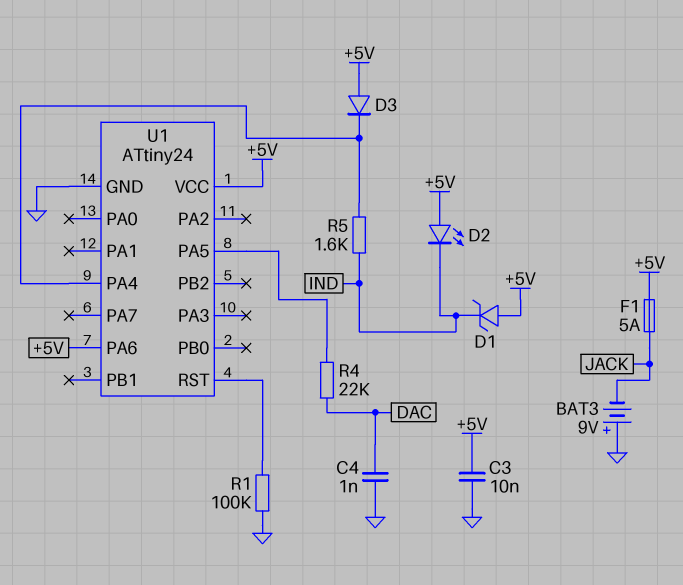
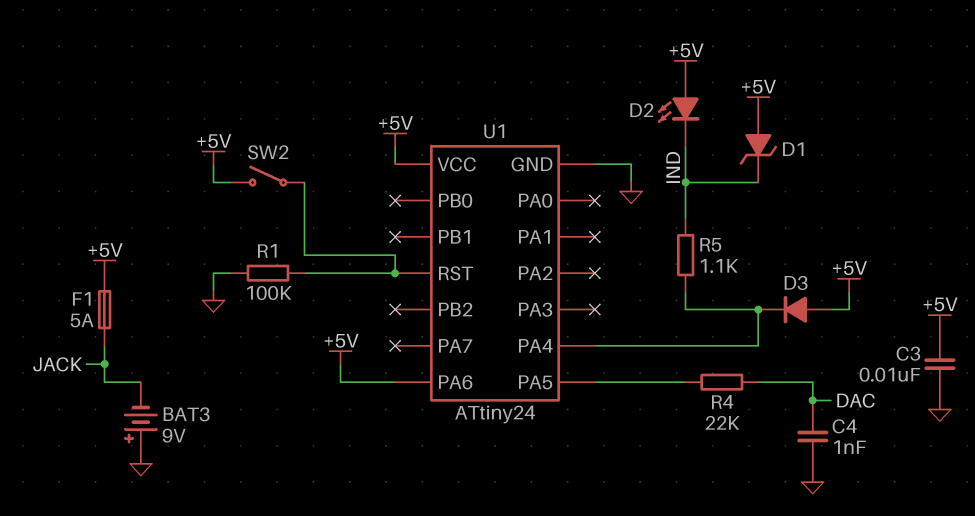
R5: 1.6k (IND, U1/PA4) -> 1.1k (IND, U1/PA4)
SW2: none -> switch (+5V, U1/RST)

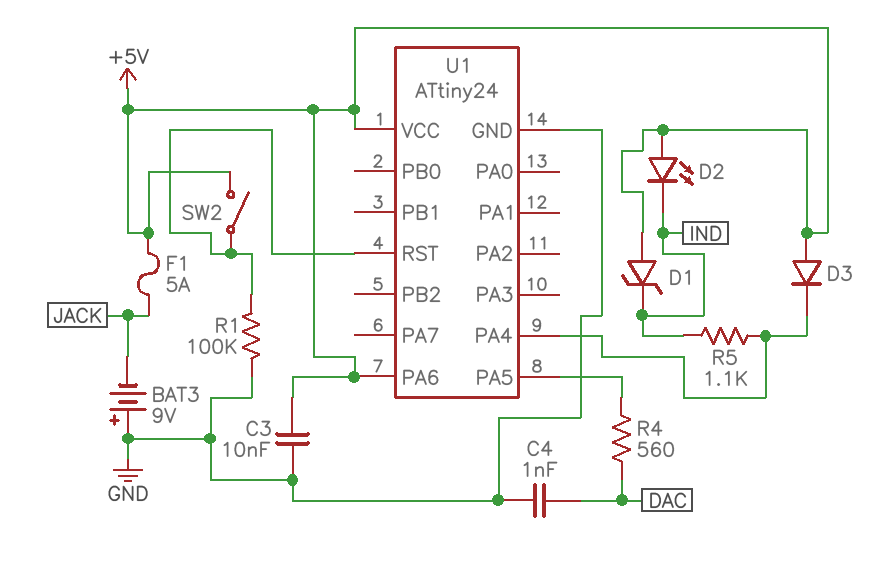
R4: 22k (DAC, U1/PA5) -> 560 (DAC, U1/PA5)

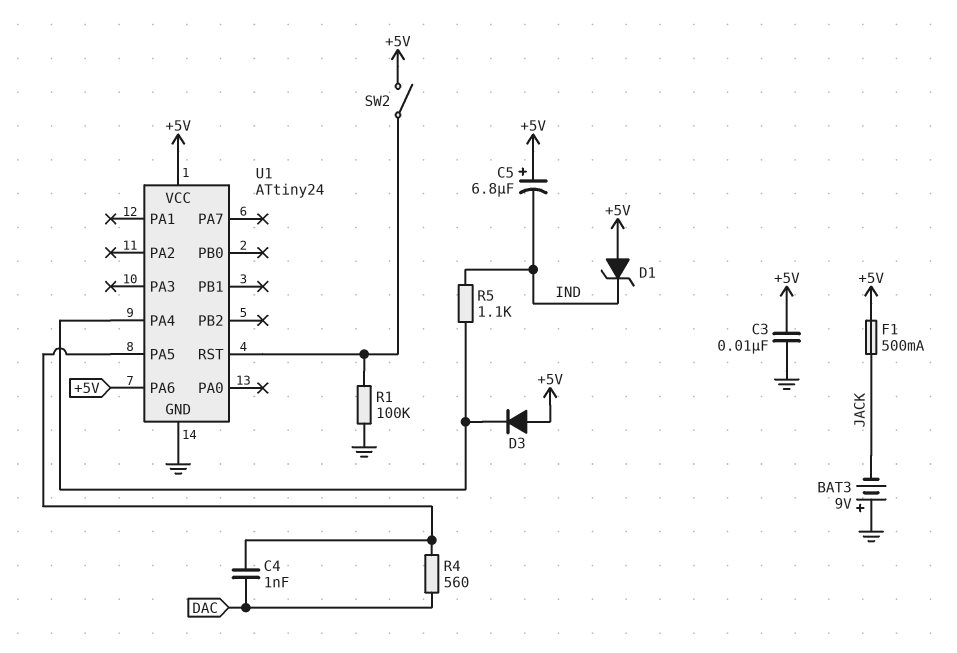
C4: 1nF (DAC, GND) -> 1nF (DAC, U1/PA5)
C5: none -> 6.8uF (plus +5V, minus IND)
D2: LED (A +5V, K IND) -> none
F1: 5A (+5V, JACK) -> 500mA (+5V, JACK)

